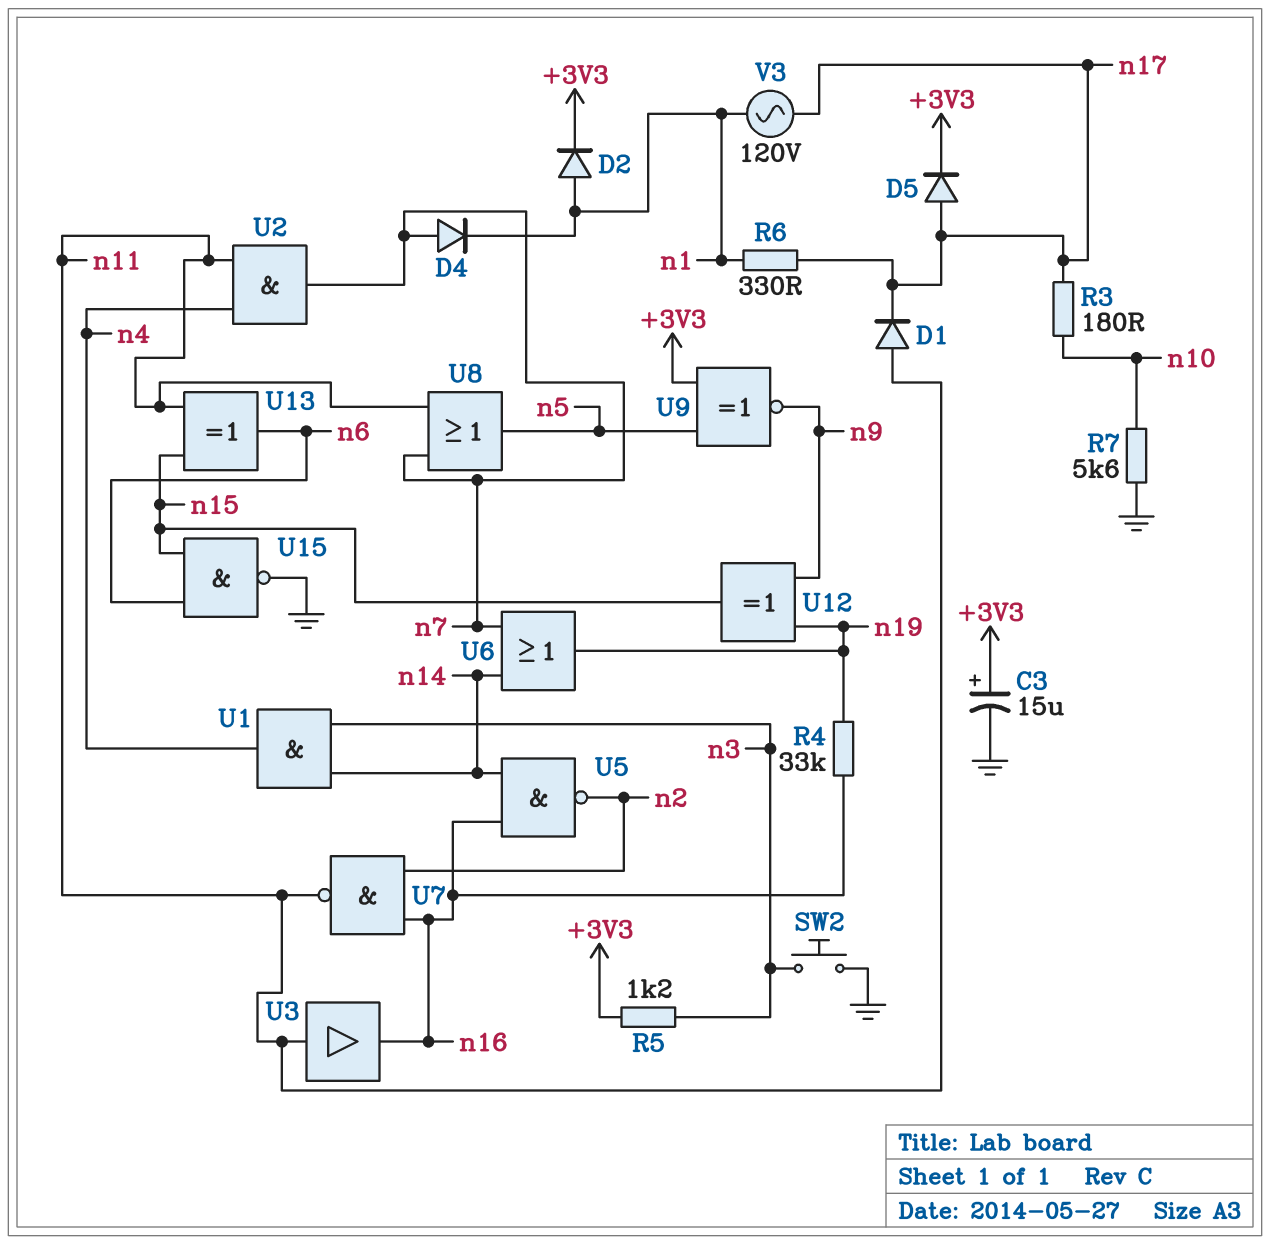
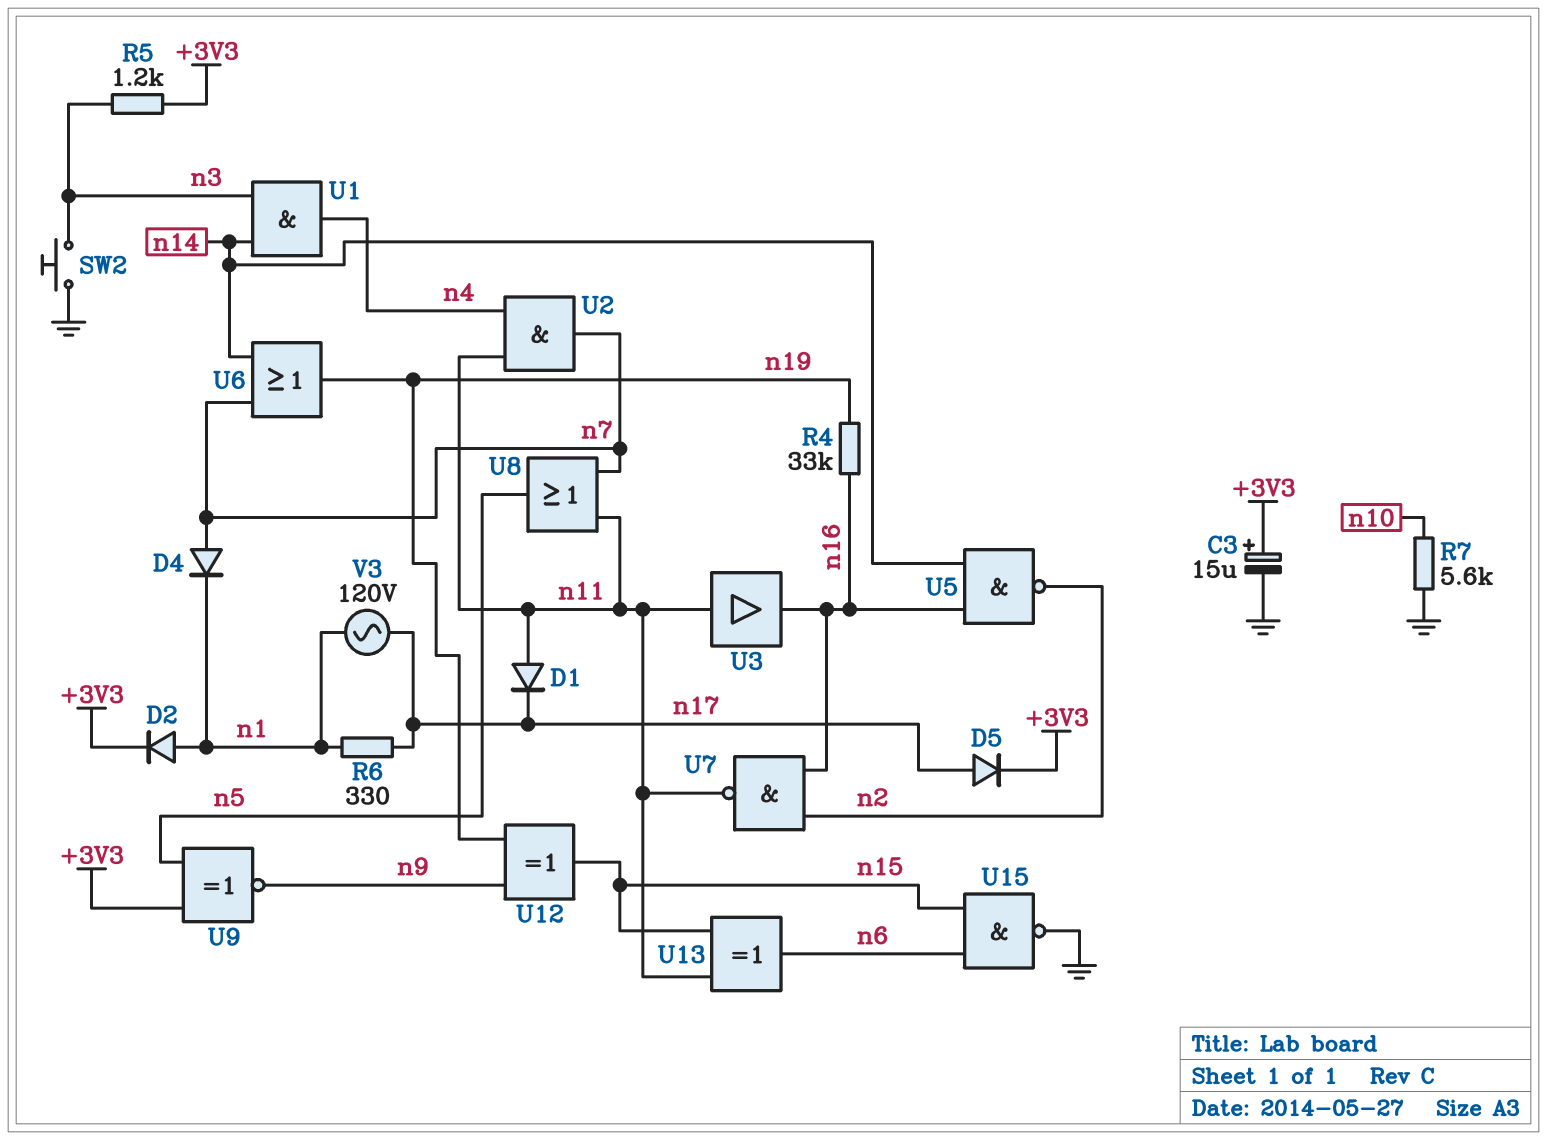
R3: 180 (n10, n17) -> none

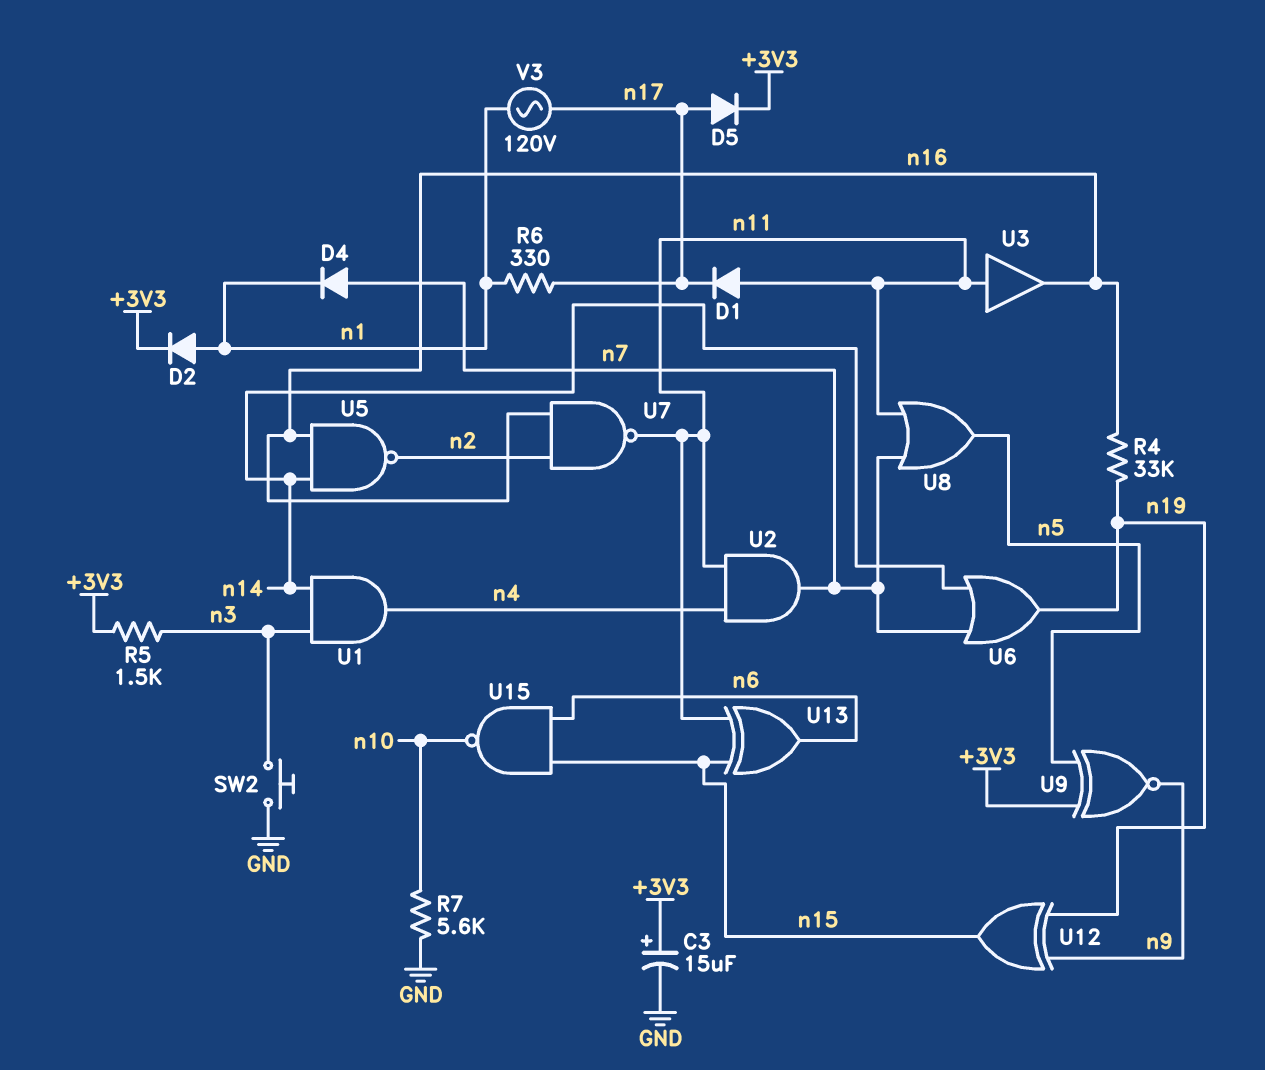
R5: 1.2k (+3V3, n3) -> 1.5k (+3V3, n3)
U15: NAND (in n6, in n15, out GND) -> NAND (in n6, in n15, out n10)

